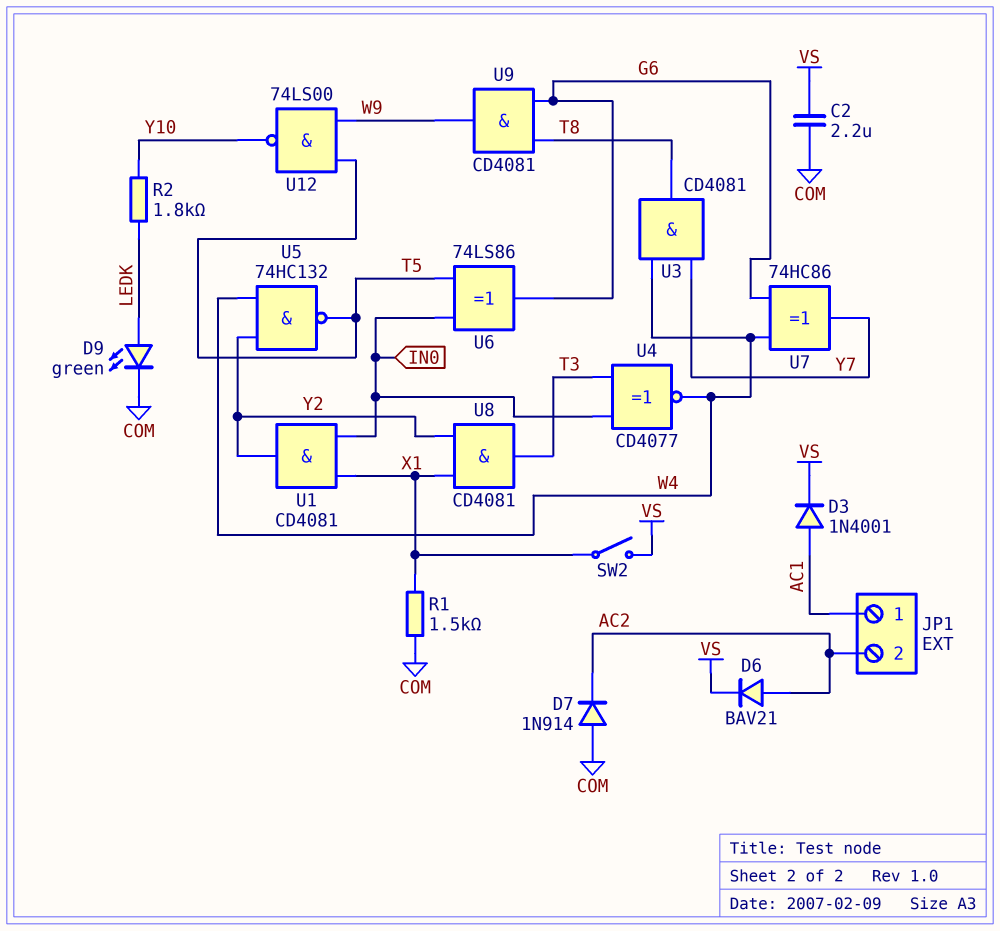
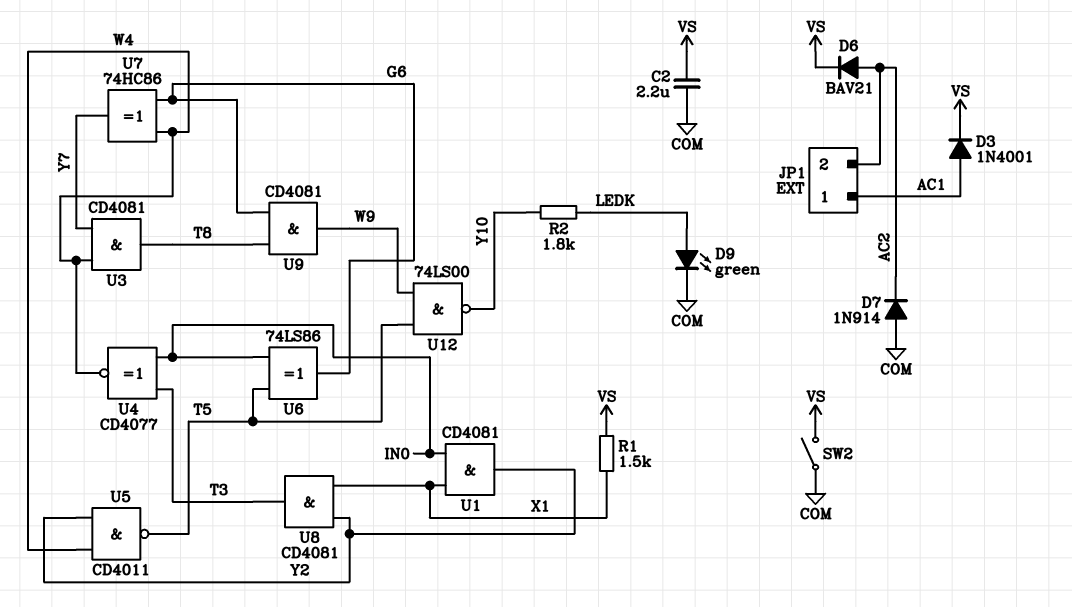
R1: 1.5k (COM, X1) -> 1.5k (VS, X1)
SW2: switch (VS, X1) -> switch (COM, VS)
U5: NAND 74HC132 (in W4, in Y2, out T5) -> NAND CD4011 (in W4, in Y2, out T5)

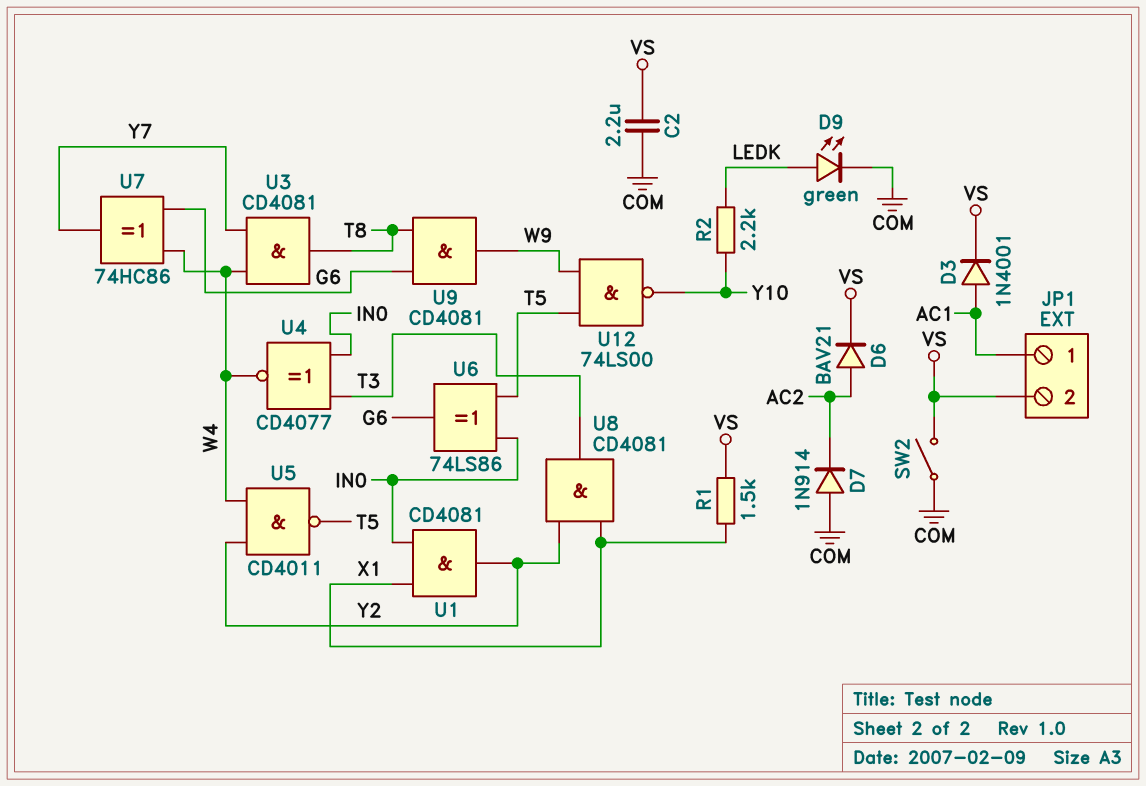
JP1 pin 2: AC2 -> VS
R2: 1.8k (LEDK, Y10) -> 2.2k (LEDK, Y10)

